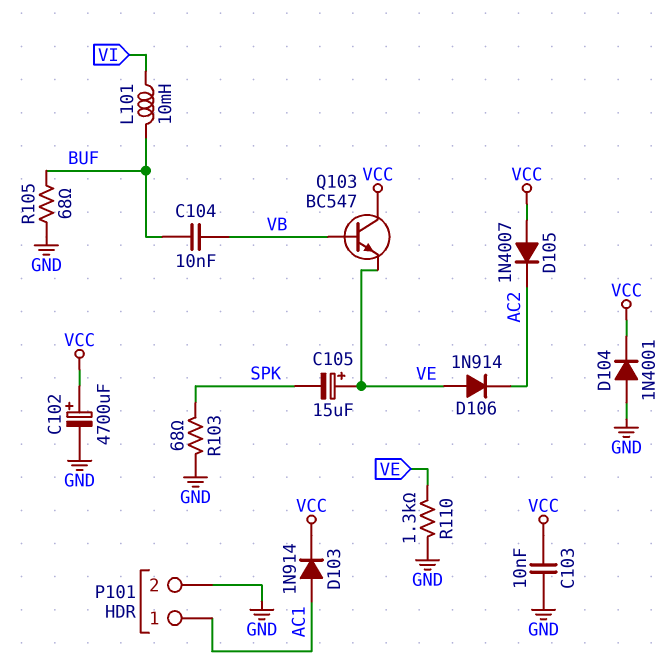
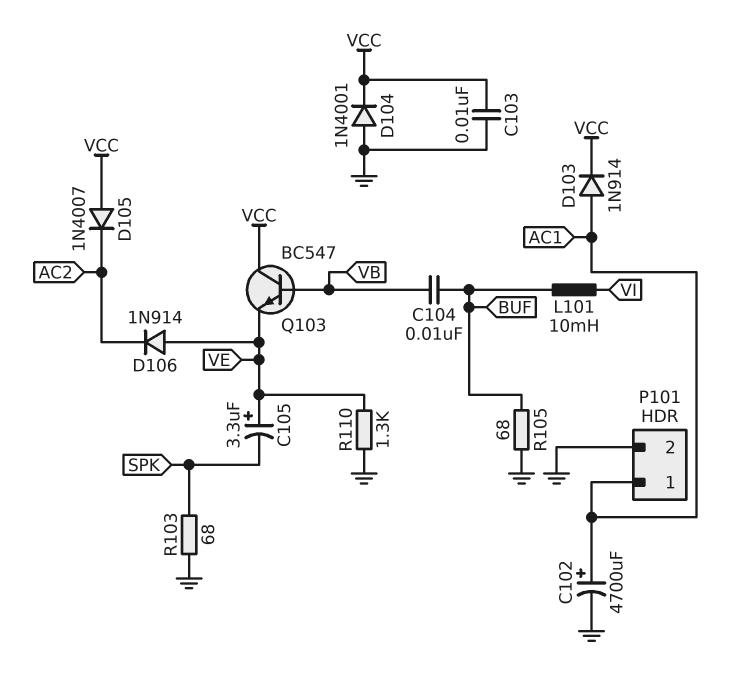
C102: 4700uF (plus VCC, minus GND) -> 4700uF (plus AC1, minus GND)
C105: 15uF (plus VE, minus SPK) -> 3.3uF (plus VE, minus SPK)

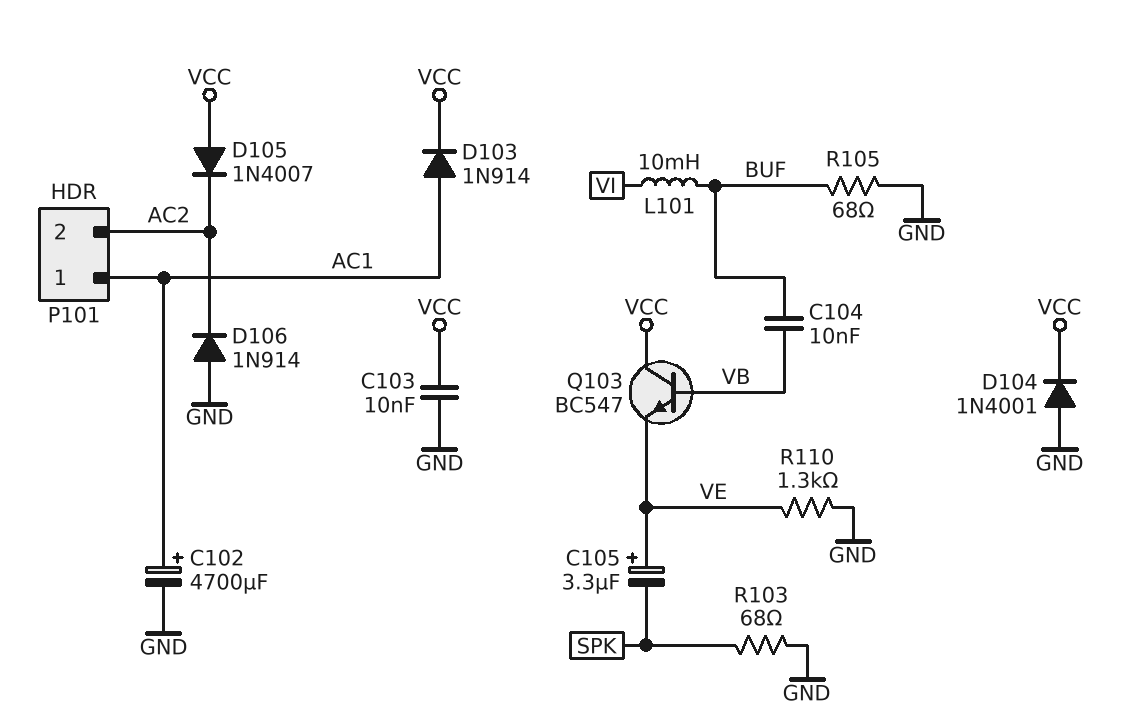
D106: diode 1N914 (A VE, K AC2) -> diode 1N914 (A GND, K AC2)
P101 pin 2: GND -> AC2

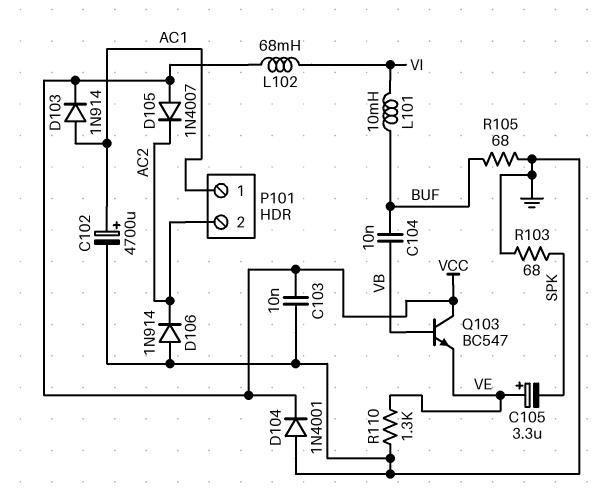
L102: none -> 68mH (VCC, VI)

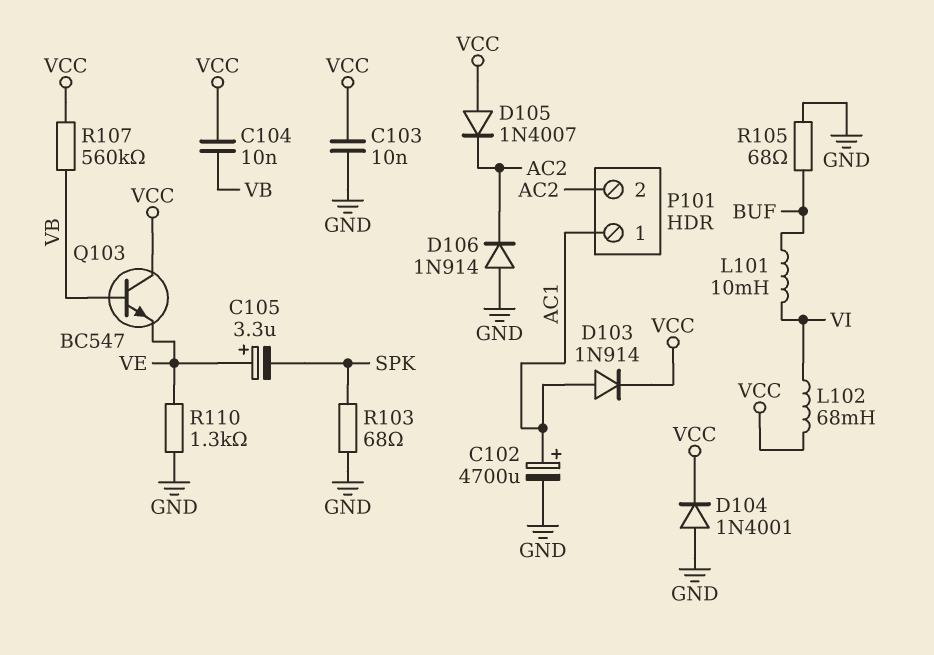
C104: 10nF (BUF, VB) -> 10nF (VB, VCC)
R107: none -> 560k (VB, VCC)

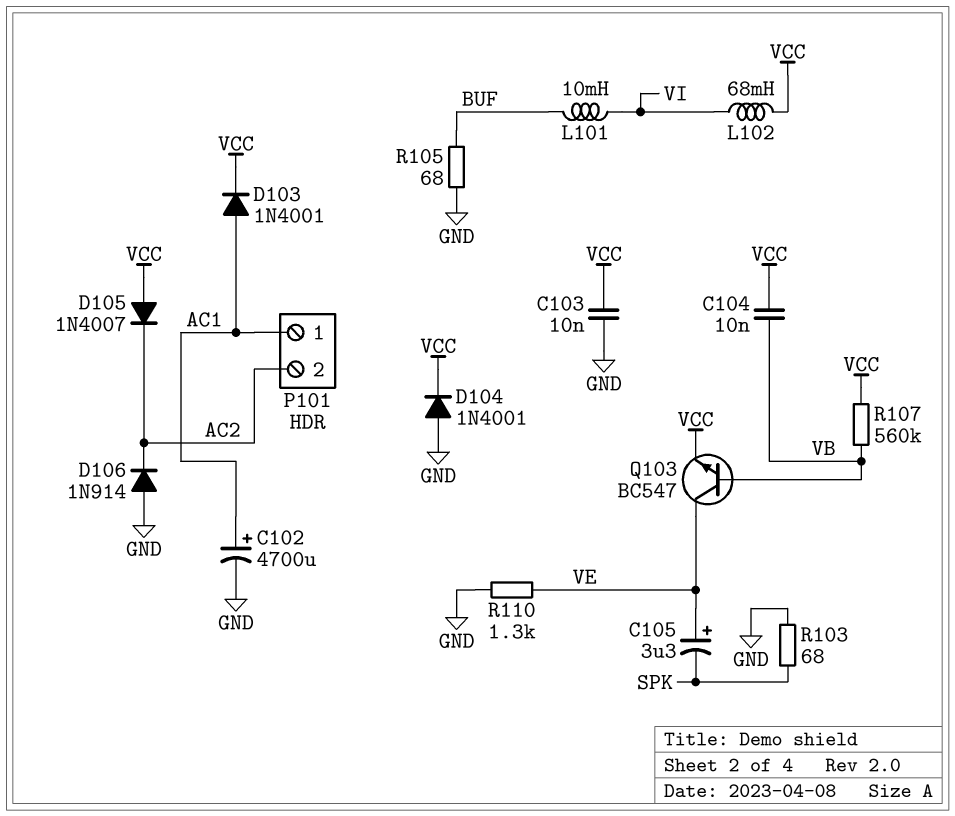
D103: diode 1N914 (A AC1, K VCC) -> diode 1N4001 (A AC1, K VCC)
Q103: NPN BC547 (B VB, C VCC, E VE) -> NPN BC547 (B VB, C VE, E VCC)

